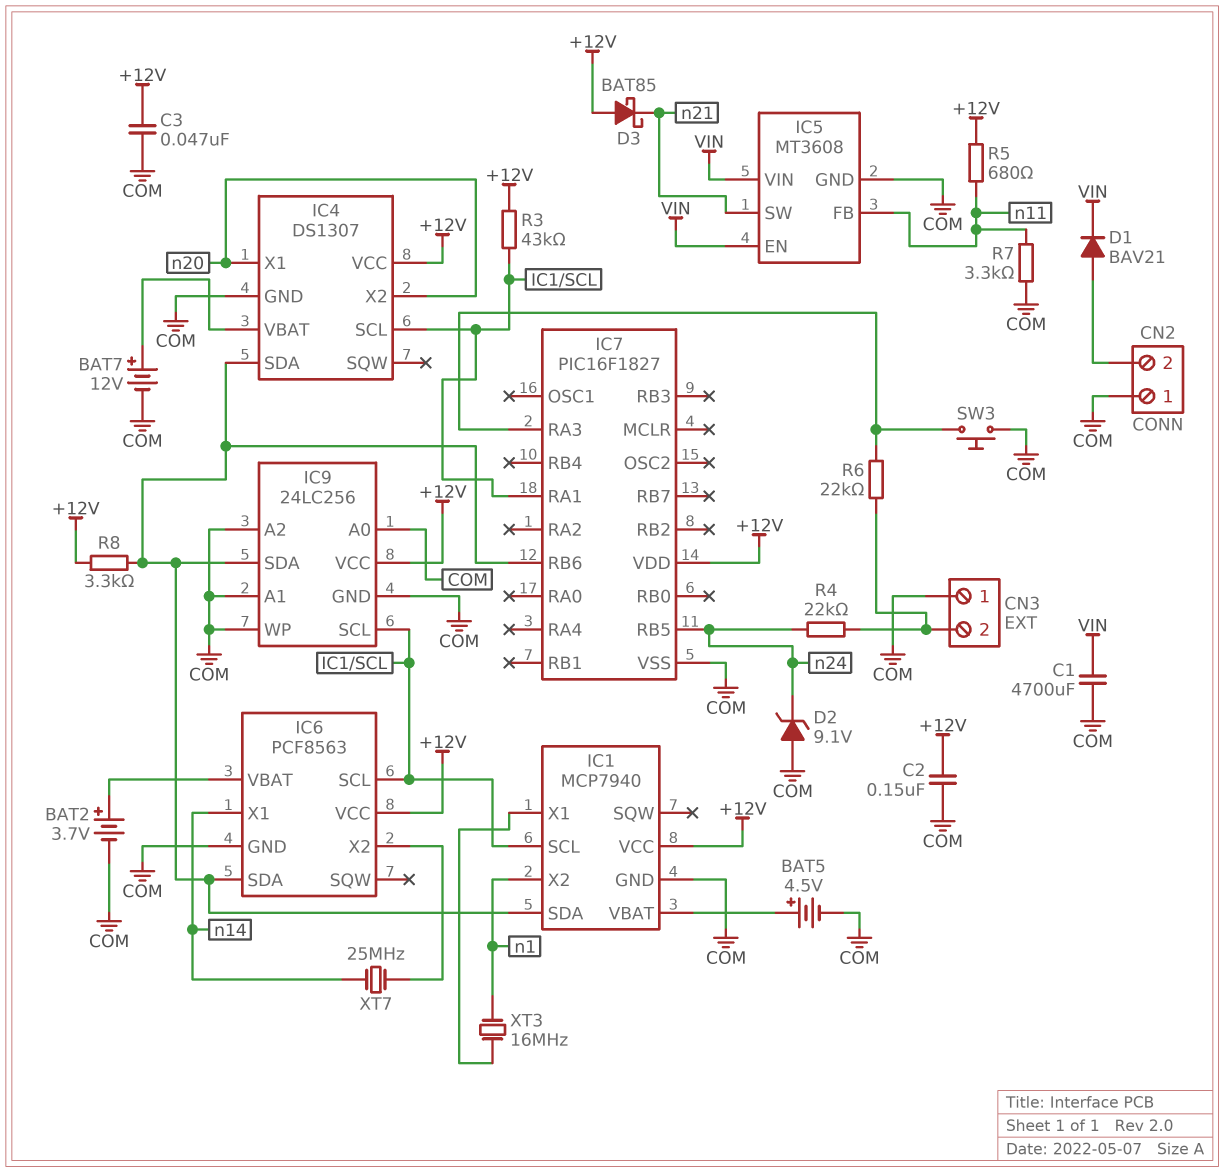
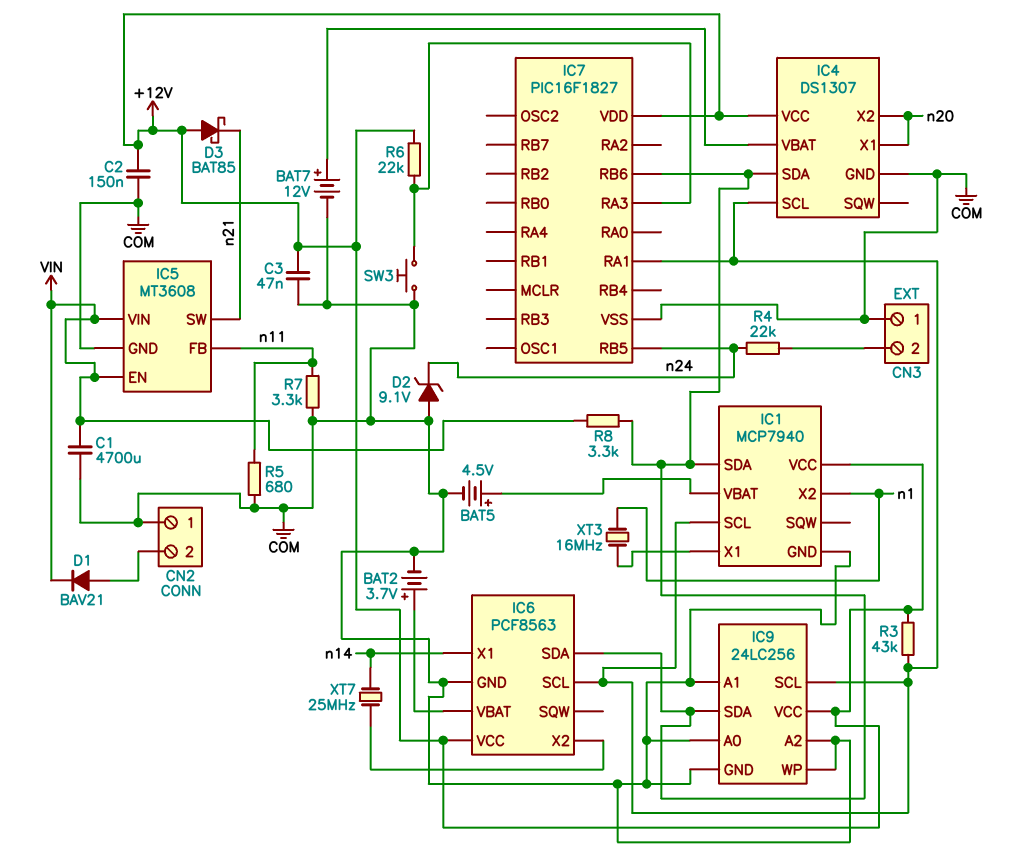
R5: 680 (+12V, n11) -> 680 (COM, n11)
R6: 22k (CN3/2, IC7/RA3) -> 22k (+12V, IC7/RA3)
R8: 3.3k (+12V, IC1/SDA) -> 3.3k (IC1/SDA, VIN)

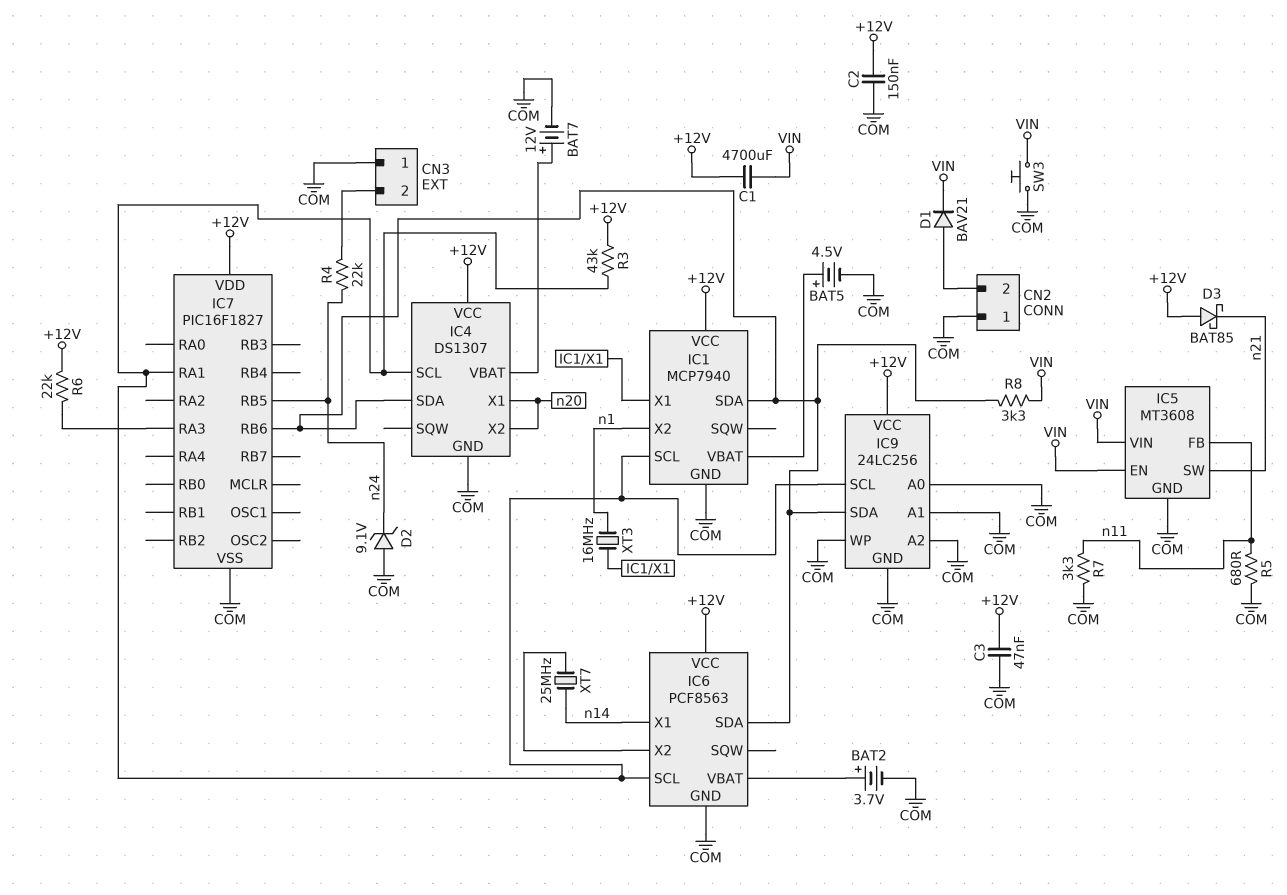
C1: 4700uF (COM, VIN) -> 4700uF (+12V, VIN)
SW3: button (COM, IC7/RA3) -> button (COM, VIN)

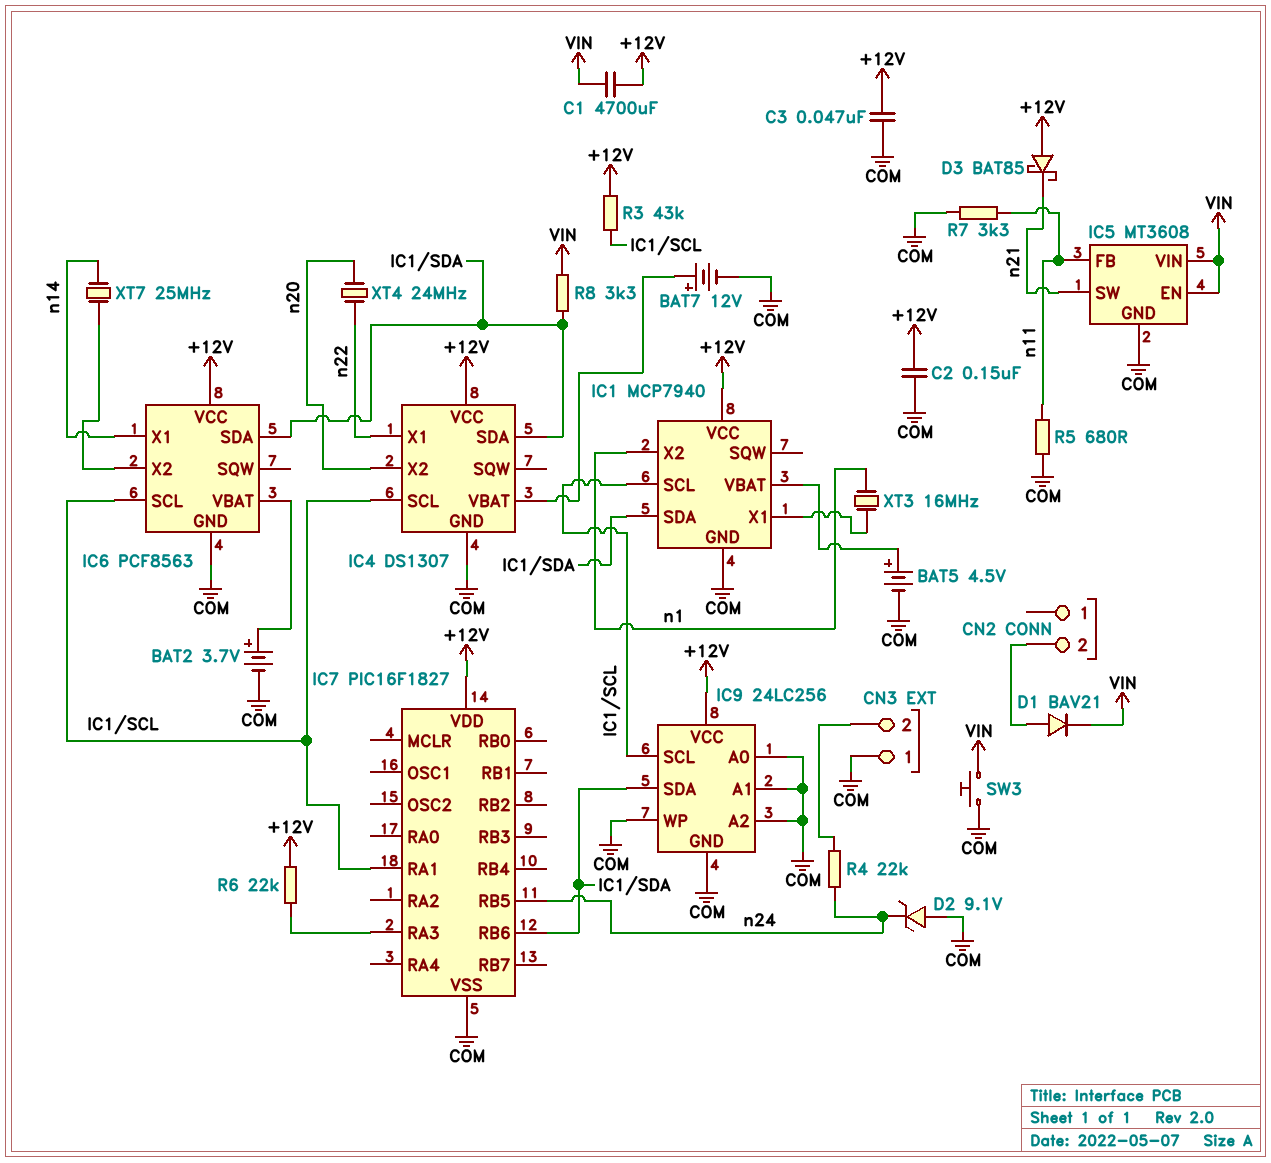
CN2 pin 1: COM -> none
IC4 pin X1: n20 -> n22
XT4: none -> 24MHz (n20, n22)

